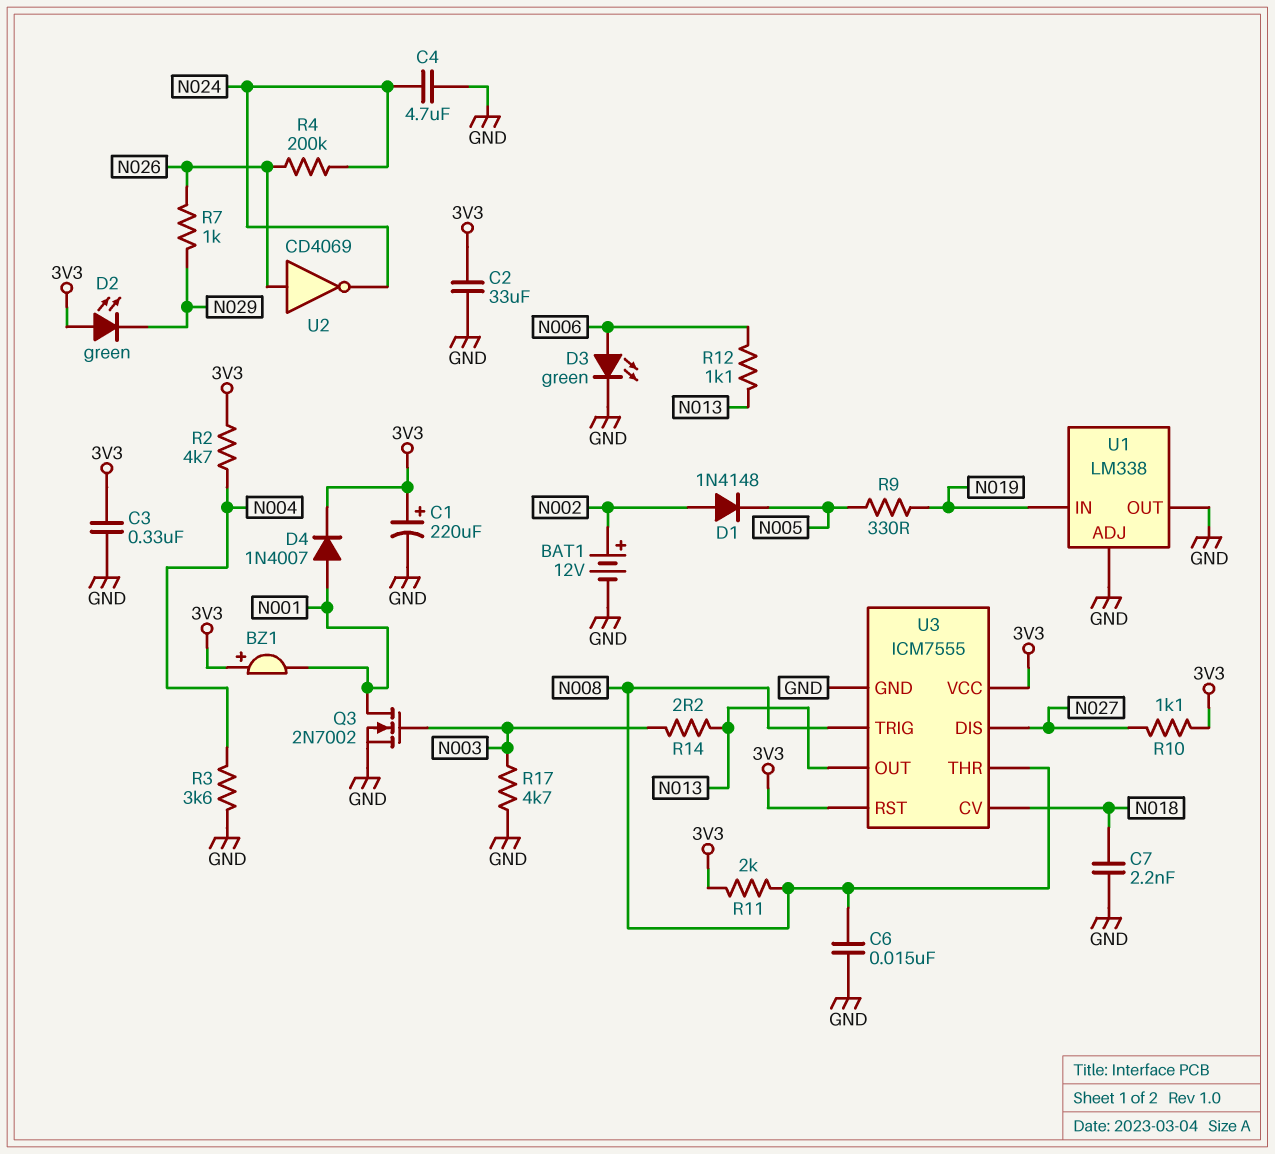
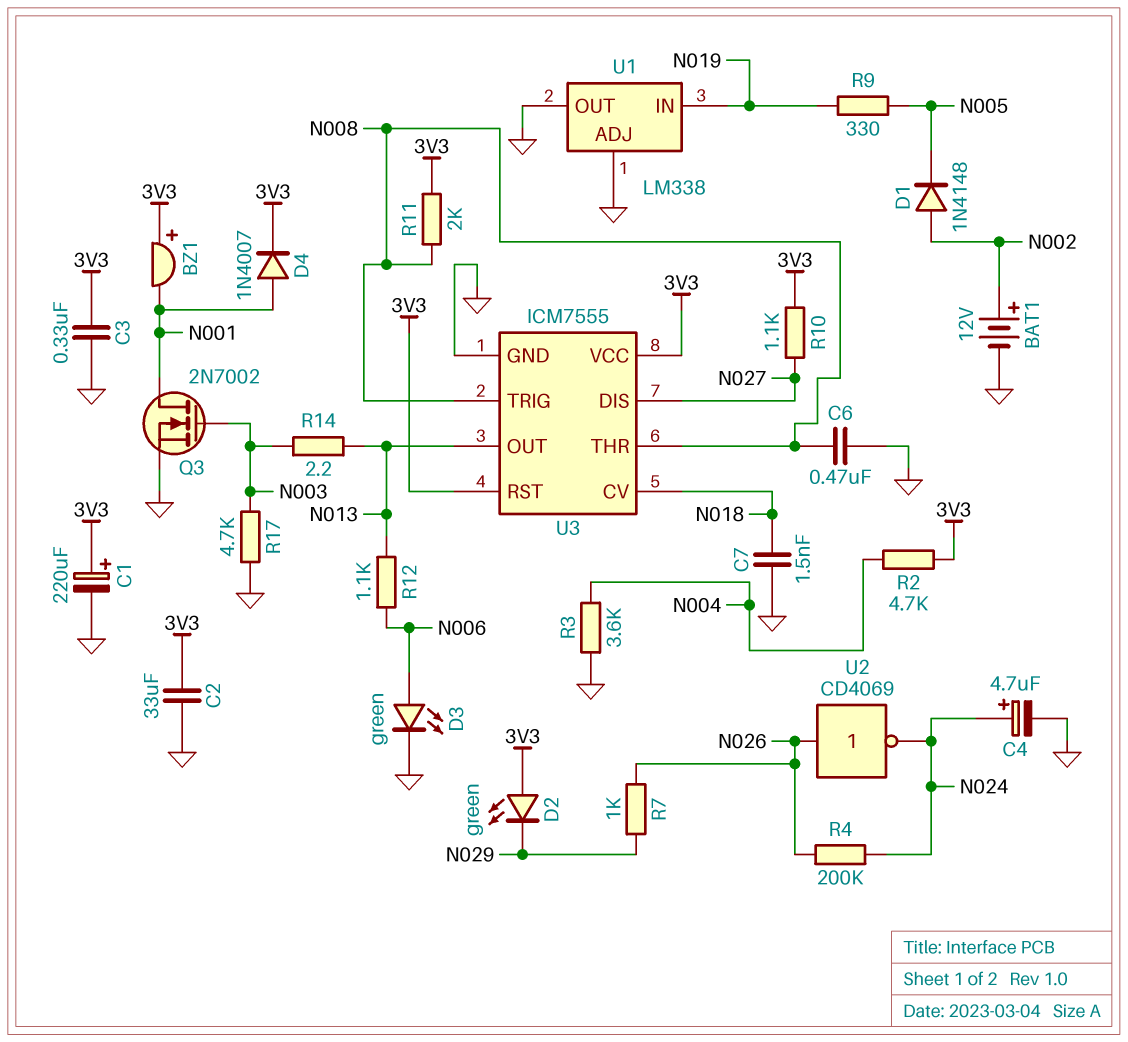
C4: 4.7uF (GND, N024) -> 4.7uF (plus N024, minus GND)
C6: 15nF (GND, N008) -> 470nF (GND, N008)
C7: 2.2nF (GND, N018) -> 1.5nF (GND, N018)

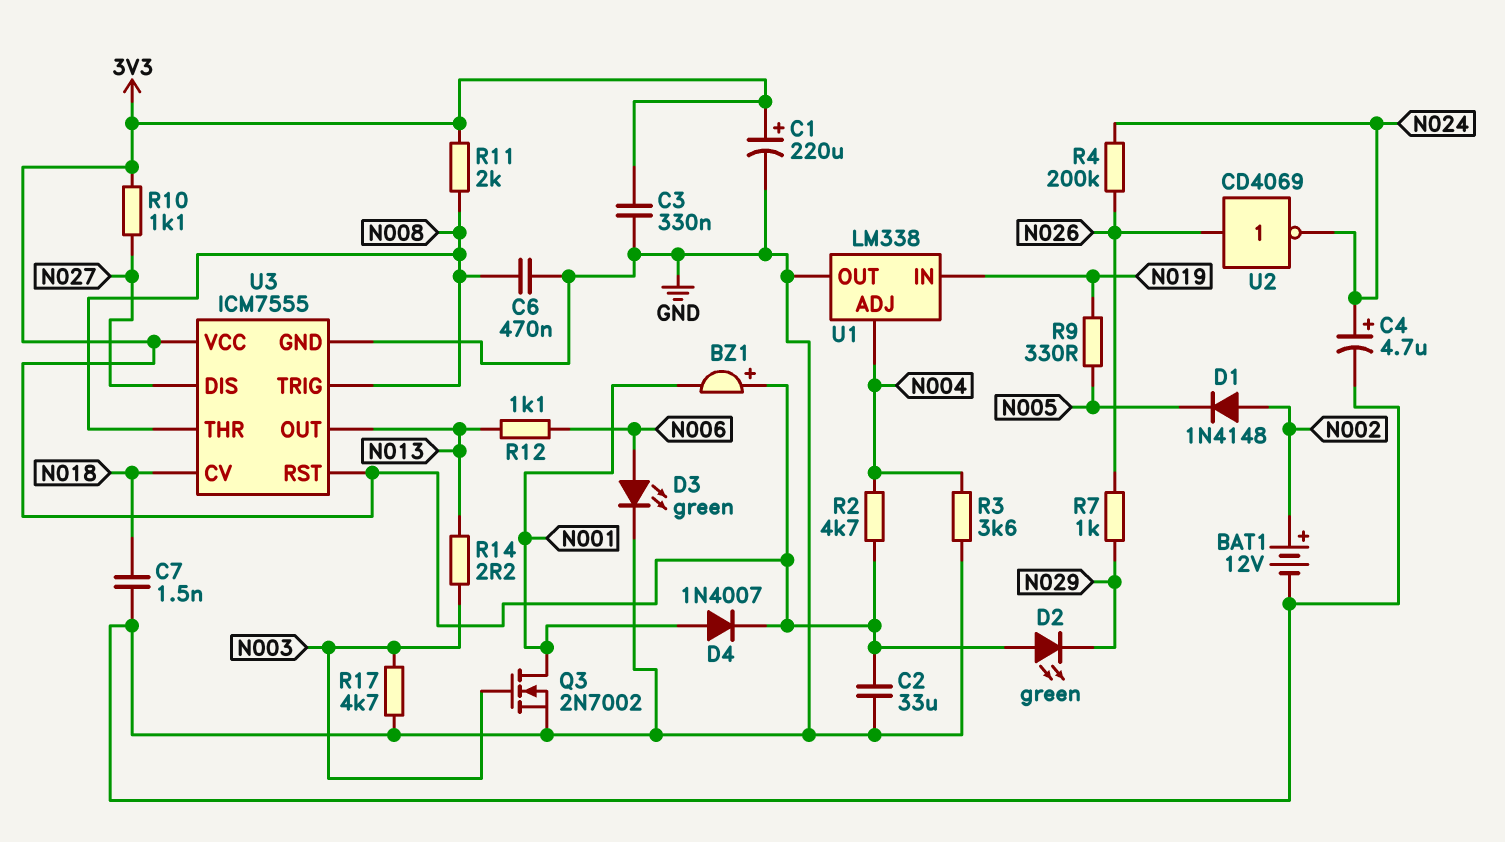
U1 pin ADJ: GND -> N004

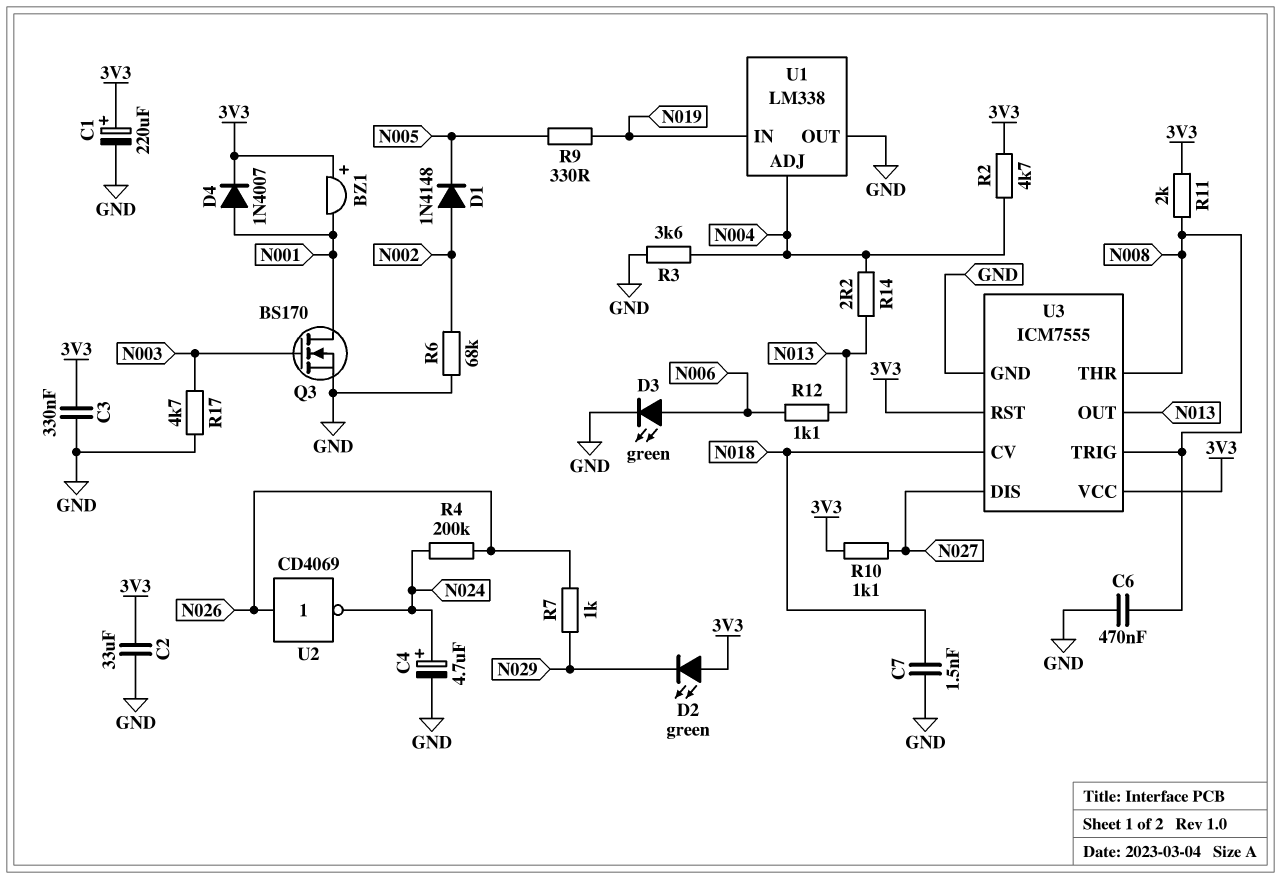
BAT1: 12V (plus N002, minus GND) -> none
Q3: NMOS 2N7002 (G N003, D N001, S GND) -> NMOS BS170 (G N003, D N001, S GND)
R6: none -> 68k (GND, N002)
R14: 2.2 (N003, N013) -> 2.2 (N004, N013)

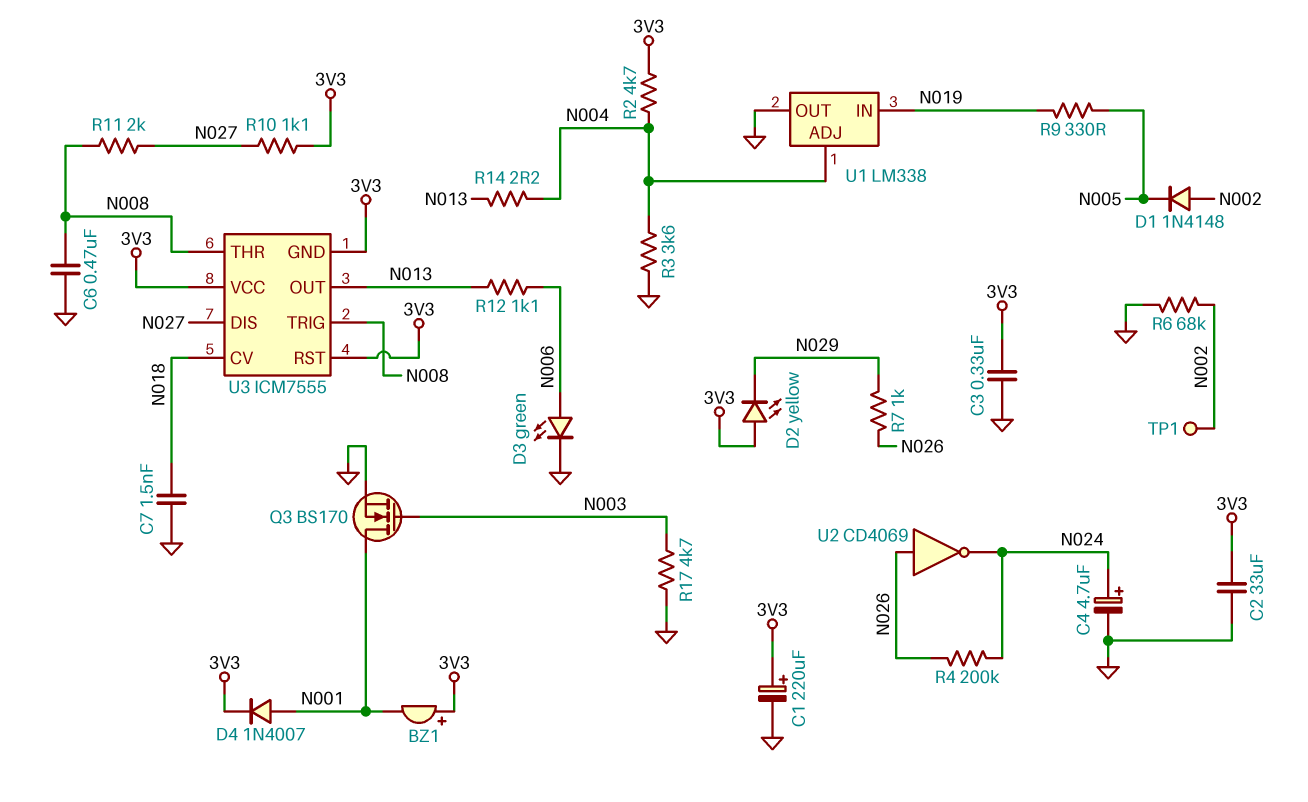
D2: LED green (A 3V3, K N029) -> LED yellow (A 3V3, K N029)
R11: 2k (3V3, N008) -> 2k (N008, N027)
TP1: none -> test point (N002)
U3 pin GND: GND -> 3V3

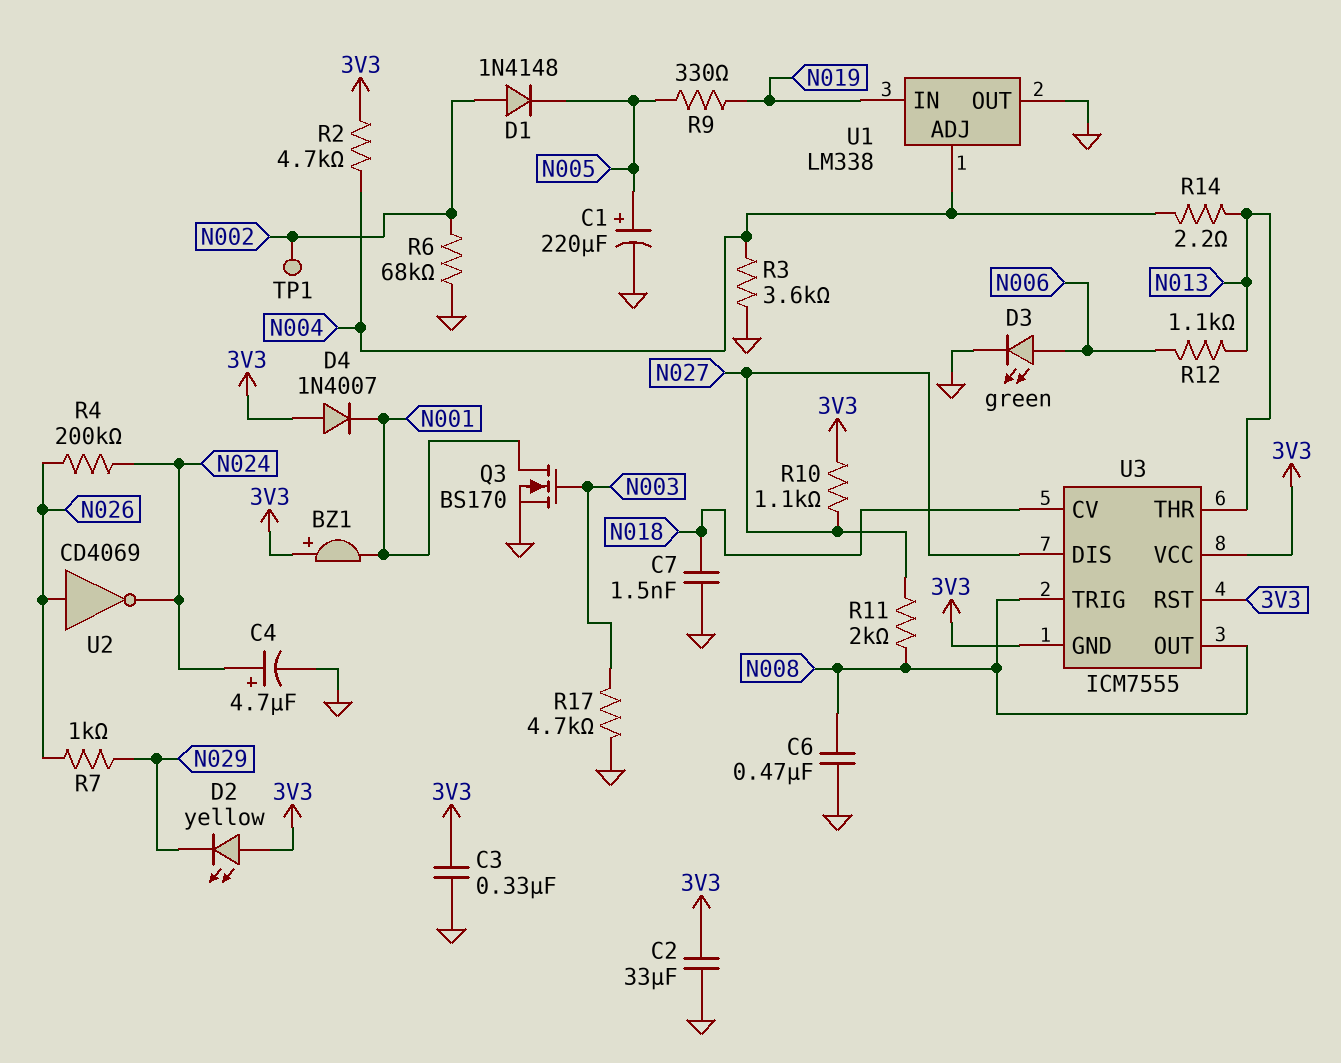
C1: 220uF (plus 3V3, minus GND) -> 220uF (plus N005, minus GND)
D4: diode 1N4007 (A N001, K 3V3) -> diode 1N4007 (A 3V3, K N001)
U3 pin OUT: N013 -> N008
U3 pin THR: N008 -> N013

